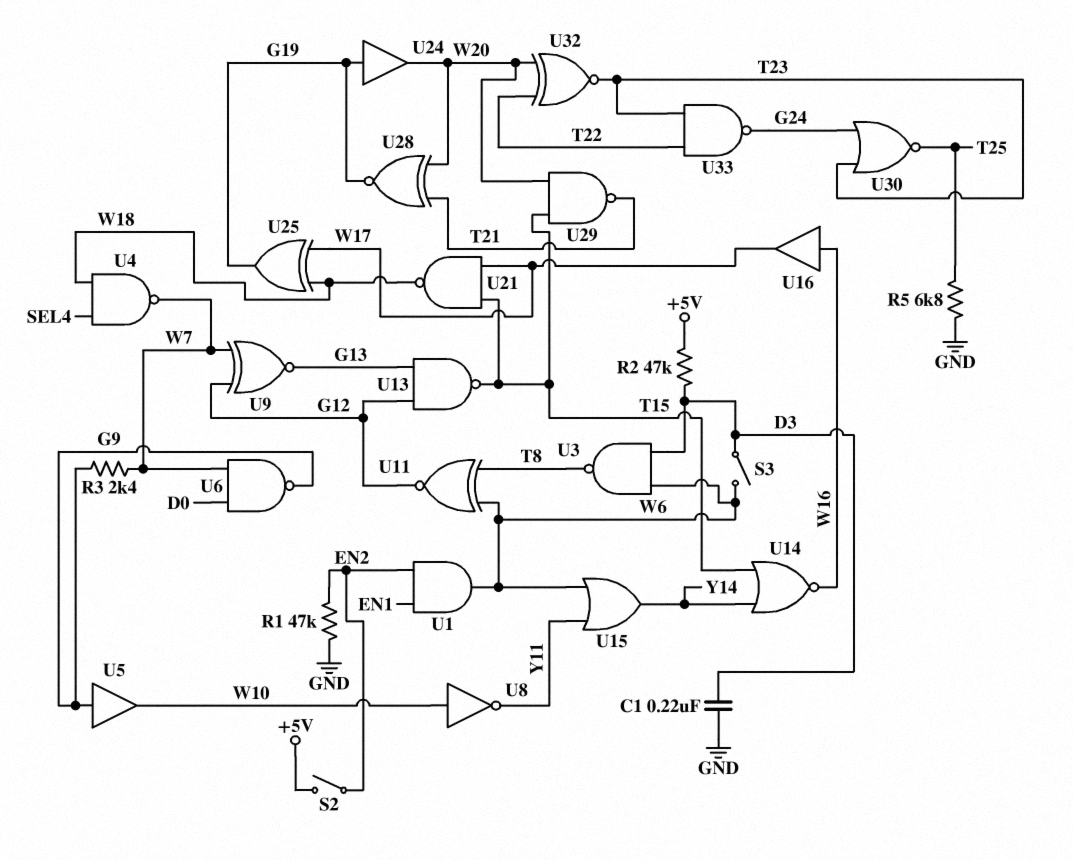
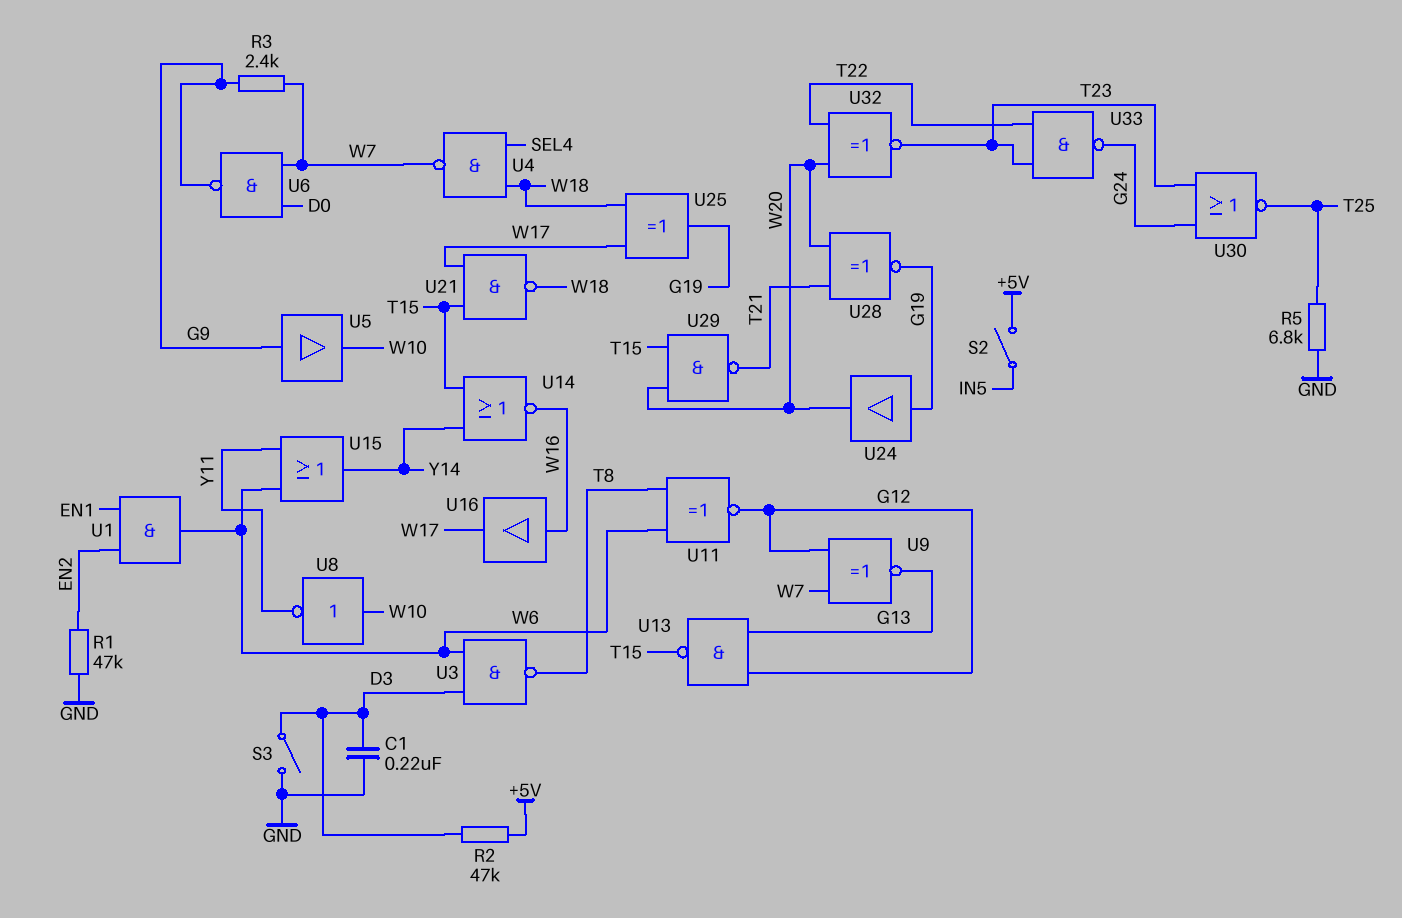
S2: switch (+5V, EN2) -> switch (+5V, IN5)
S3: switch (D3, W6) -> switch (D3, GND)

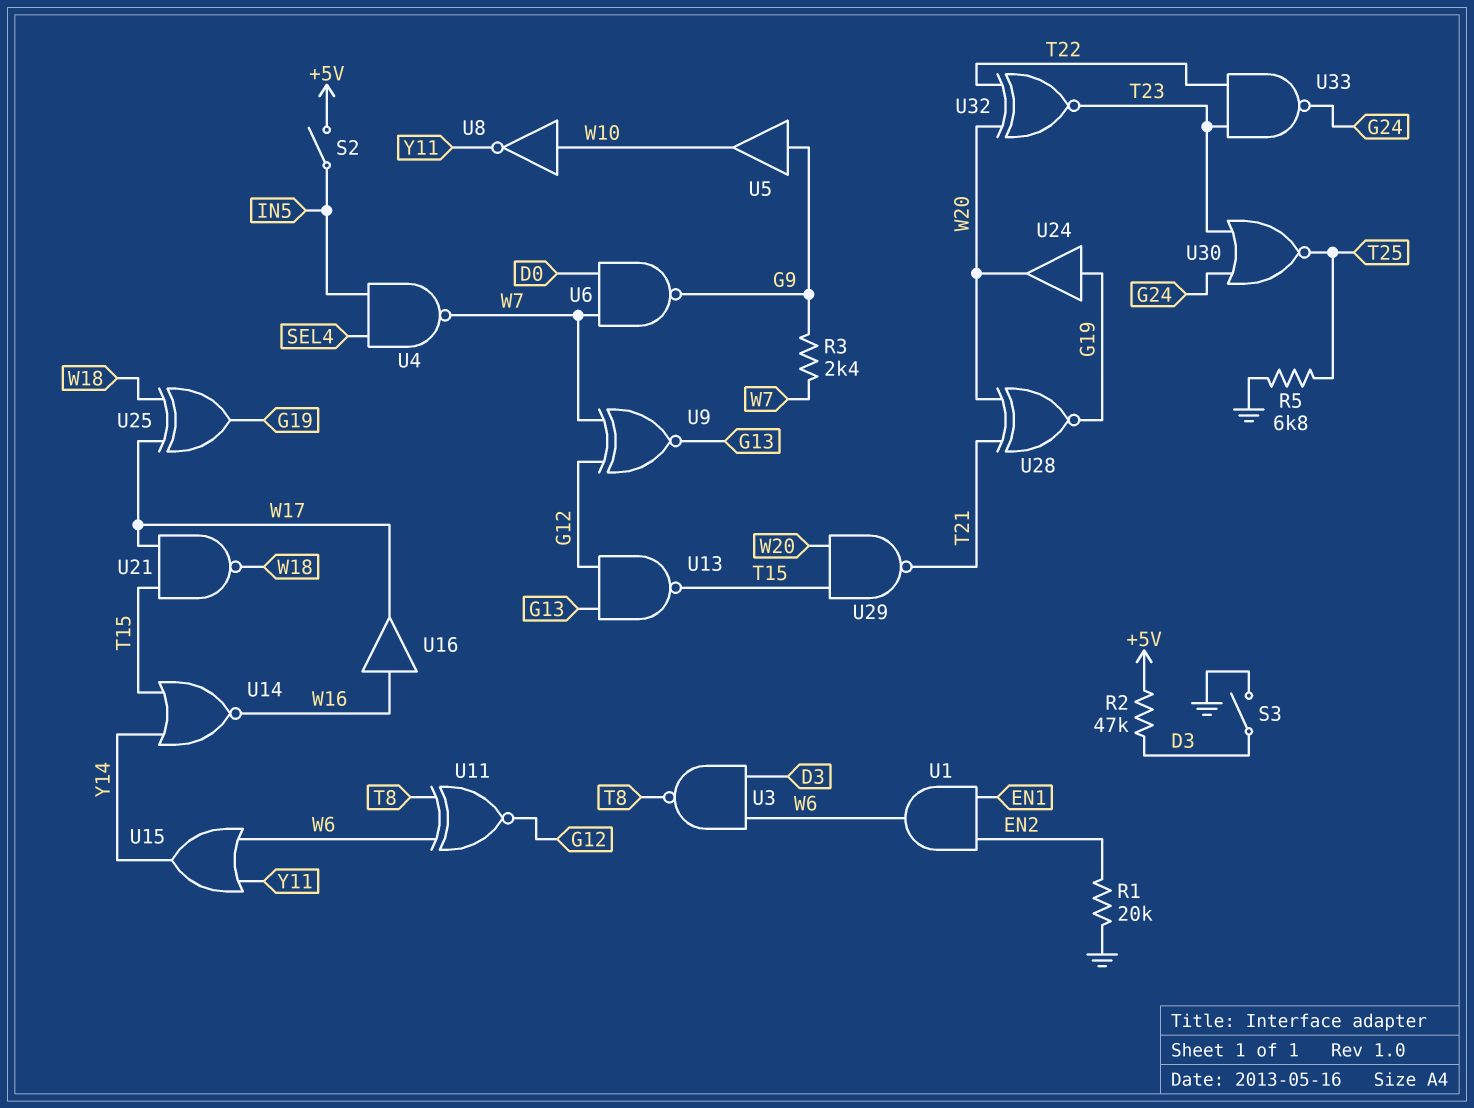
C1: 220nF (D3, GND) -> none
R1: 47k (EN2, GND) -> 20k (EN2, GND)
U4: NAND (in SEL4, in W18, out W7) -> NAND (in IN5, in SEL4, out W7)

